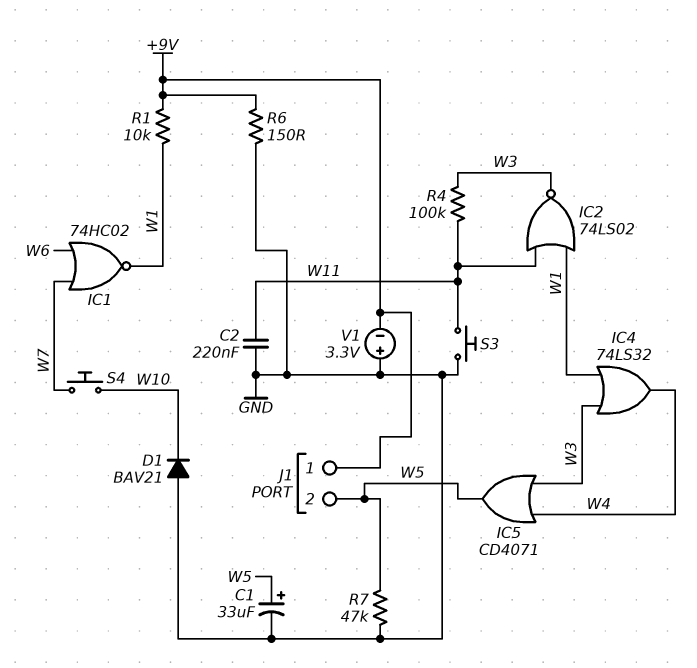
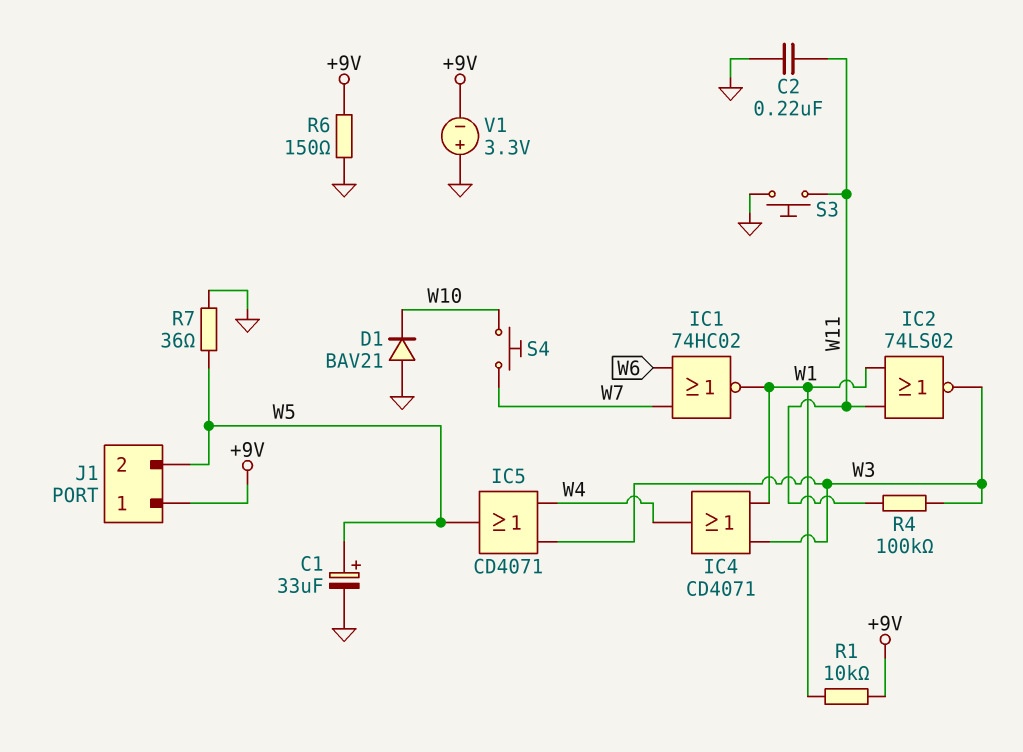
IC4: OR 74LS32 (in W1, in W3, out W4) -> OR CD4071 (in W1, in W3, out W4)
R7: 47k (GND, W5) -> 36 (GND, W5)

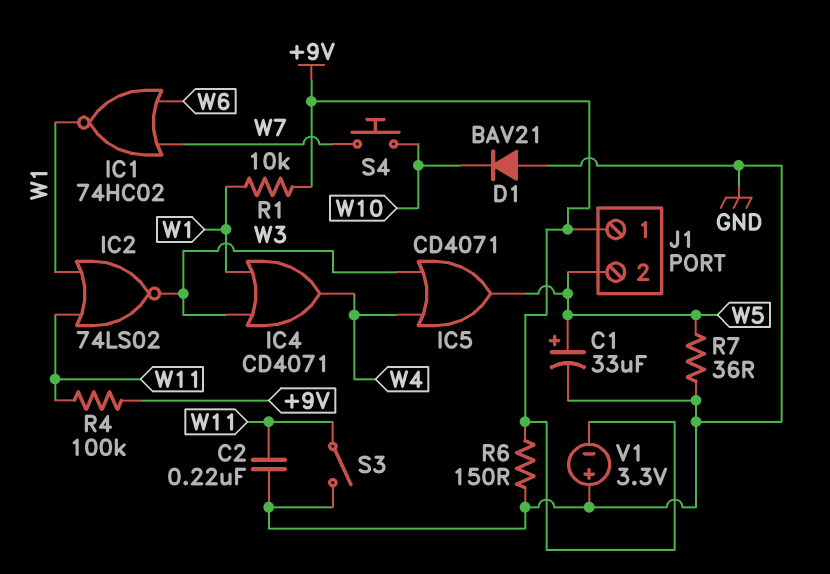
R4: 100k (W3, W11) -> 100k (+9V, W11)
S3: button (GND, W11) -> switch (GND, W11)

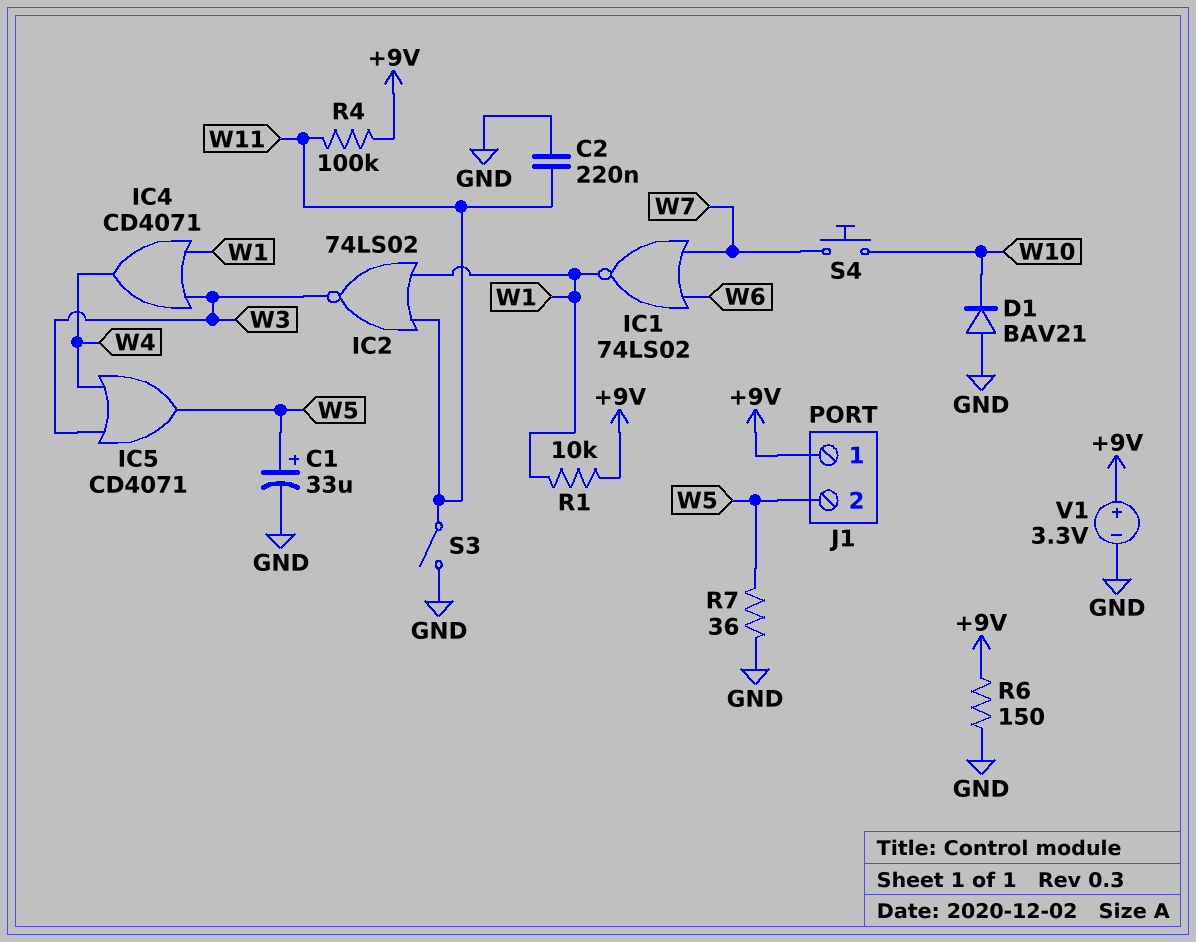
IC1: NOR 74HC02 (in W6, in W7, out W1) -> NOR 74LS02 (in W6, in W7, out W1)
V1: 3.3V (plus GND, minus +9V) -> 3.3V (plus +9V, minus GND)

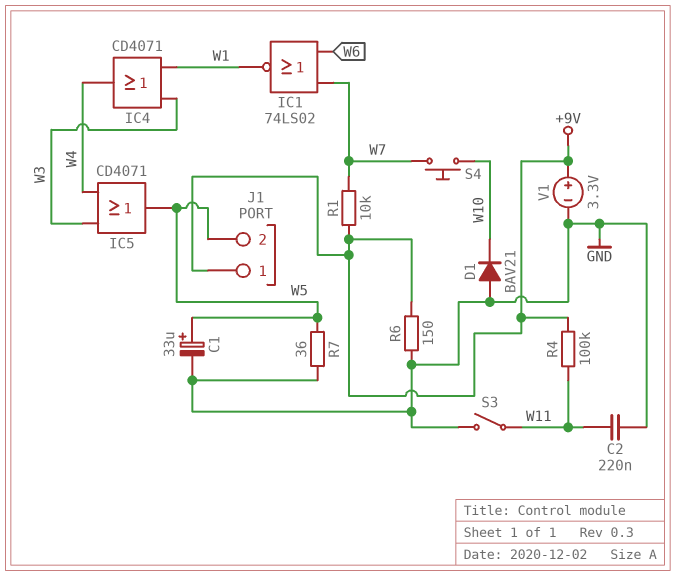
IC2: NOR 74LS02 (in W1, in W11, out W3) -> none
R1: 10k (+9V, W1) -> 10k (+9V, W7)

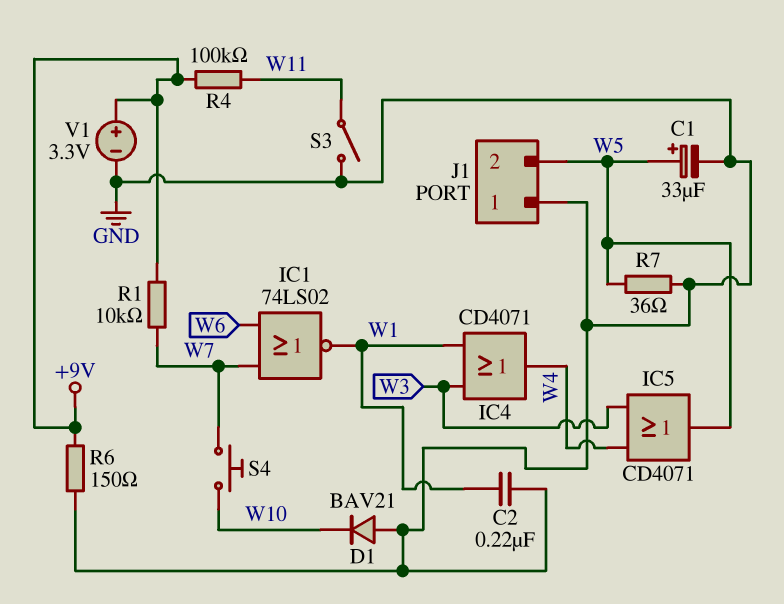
C2: 220nF (GND, W11) -> 220nF (GND, W1)
J1 pin 1: +9V -> GND

